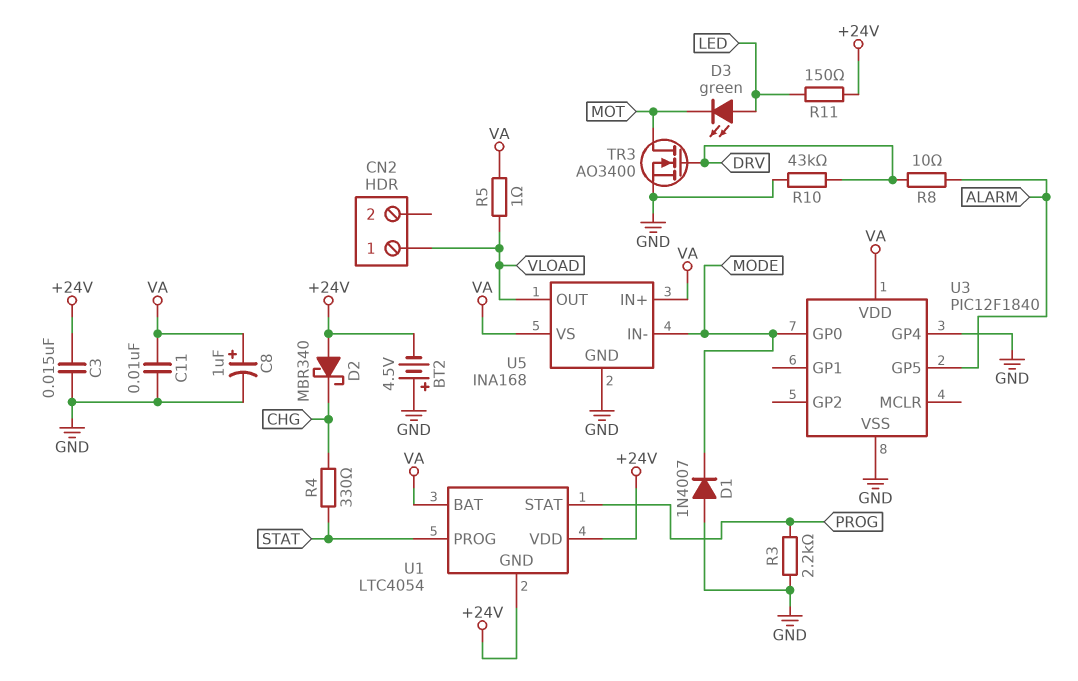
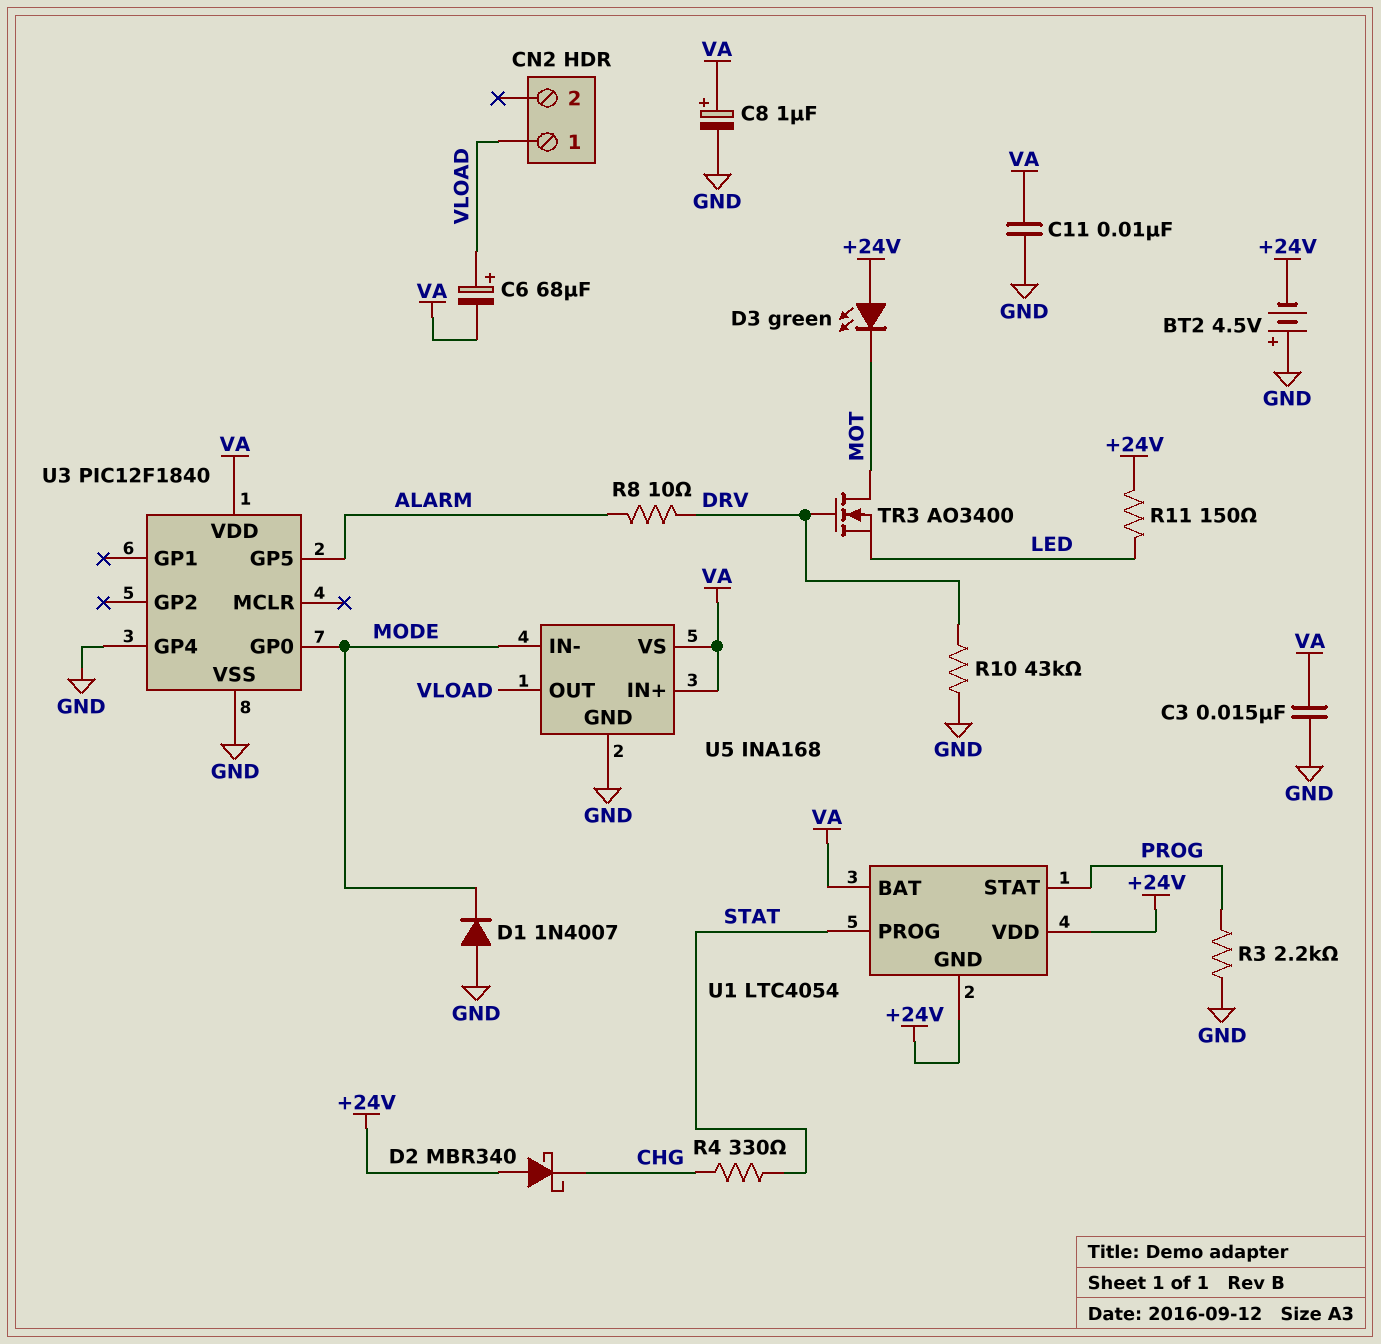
C3: 15nF (+24V, GND) -> 15nF (GND, VA)
C6: none -> 68uF (plus VLOAD, minus VA)
D3: LED green (A LED, K MOT) -> LED green (A +24V, K MOT)
R5: 1 (VA, VLOAD) -> none
TR3: NMOS AO3400 (G DRV, D MOT, S GND) -> NMOS AO3400 (G DRV, D MOT, S LED)

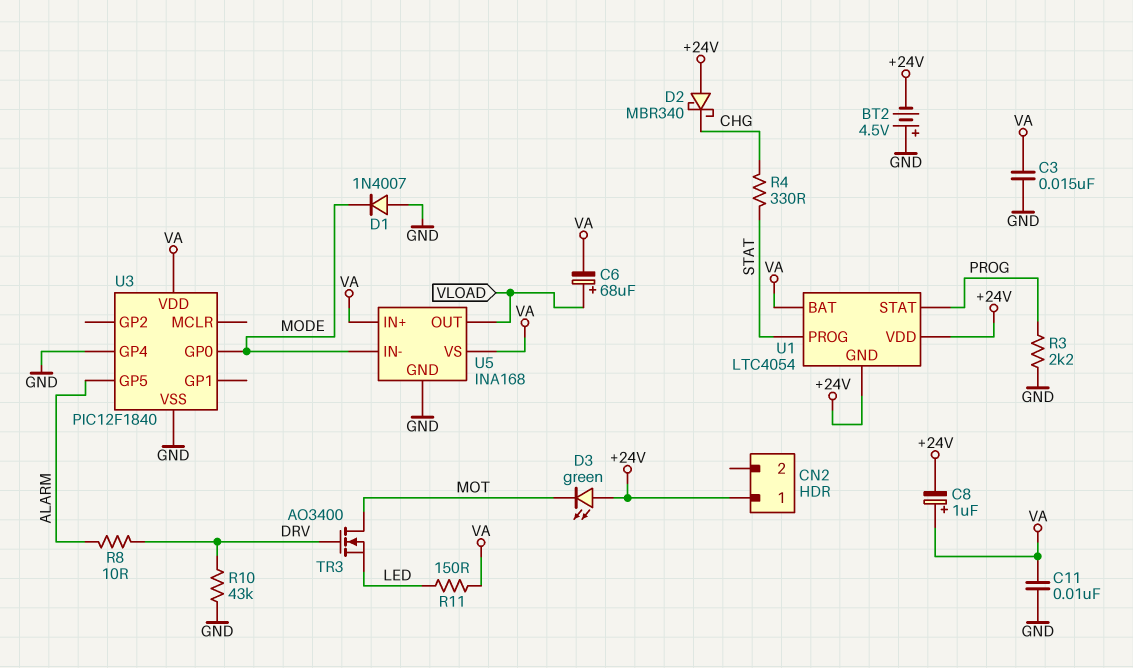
C8: 1uF (plus VA, minus GND) -> 1uF (plus VA, minus +24V)
CN2 pin 1: VLOAD -> +24V
R11: 150 (+24V, LED) -> 150 (LED, VA)

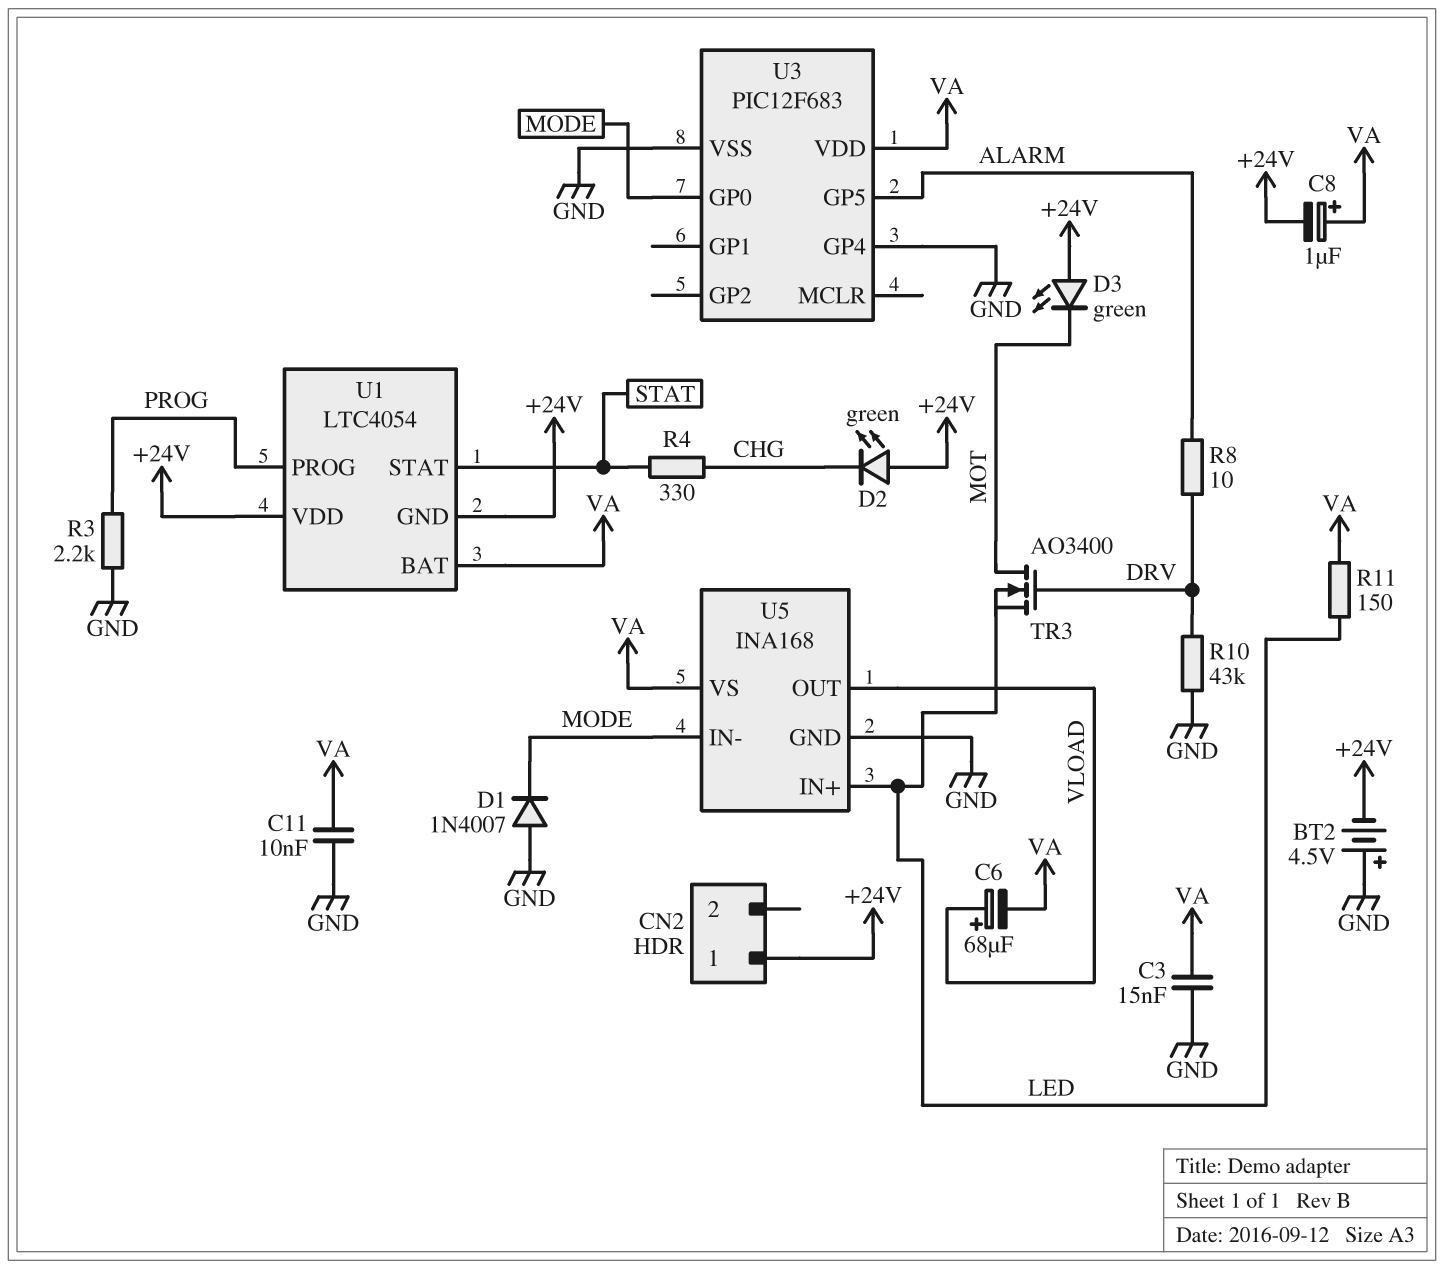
D2: schottky MBR340 (A +24V, K CHG) -> LED green (A +24V, K CHG)
U1 pin PROG: STAT -> PROG
U1 pin STAT: PROG -> STAT
U3: PIC12F1840 -> PIC12F683
U5 pin IN+: VA -> LED

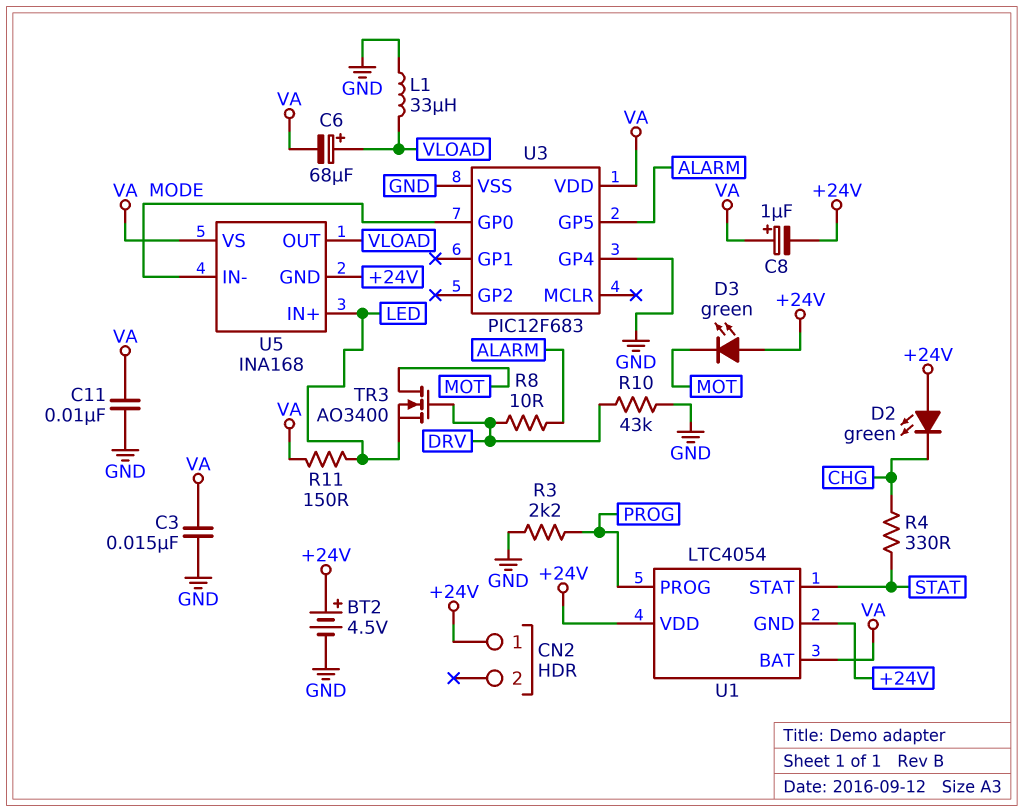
BT2: 4.5V (plus GND, minus +24V) -> 4.5V (plus +24V, minus GND)
D1: diode 1N4007 (A GND, K MODE) -> none
L1: none -> 33uH (GND, VLOAD)
U5 pin GND: GND -> +24V

